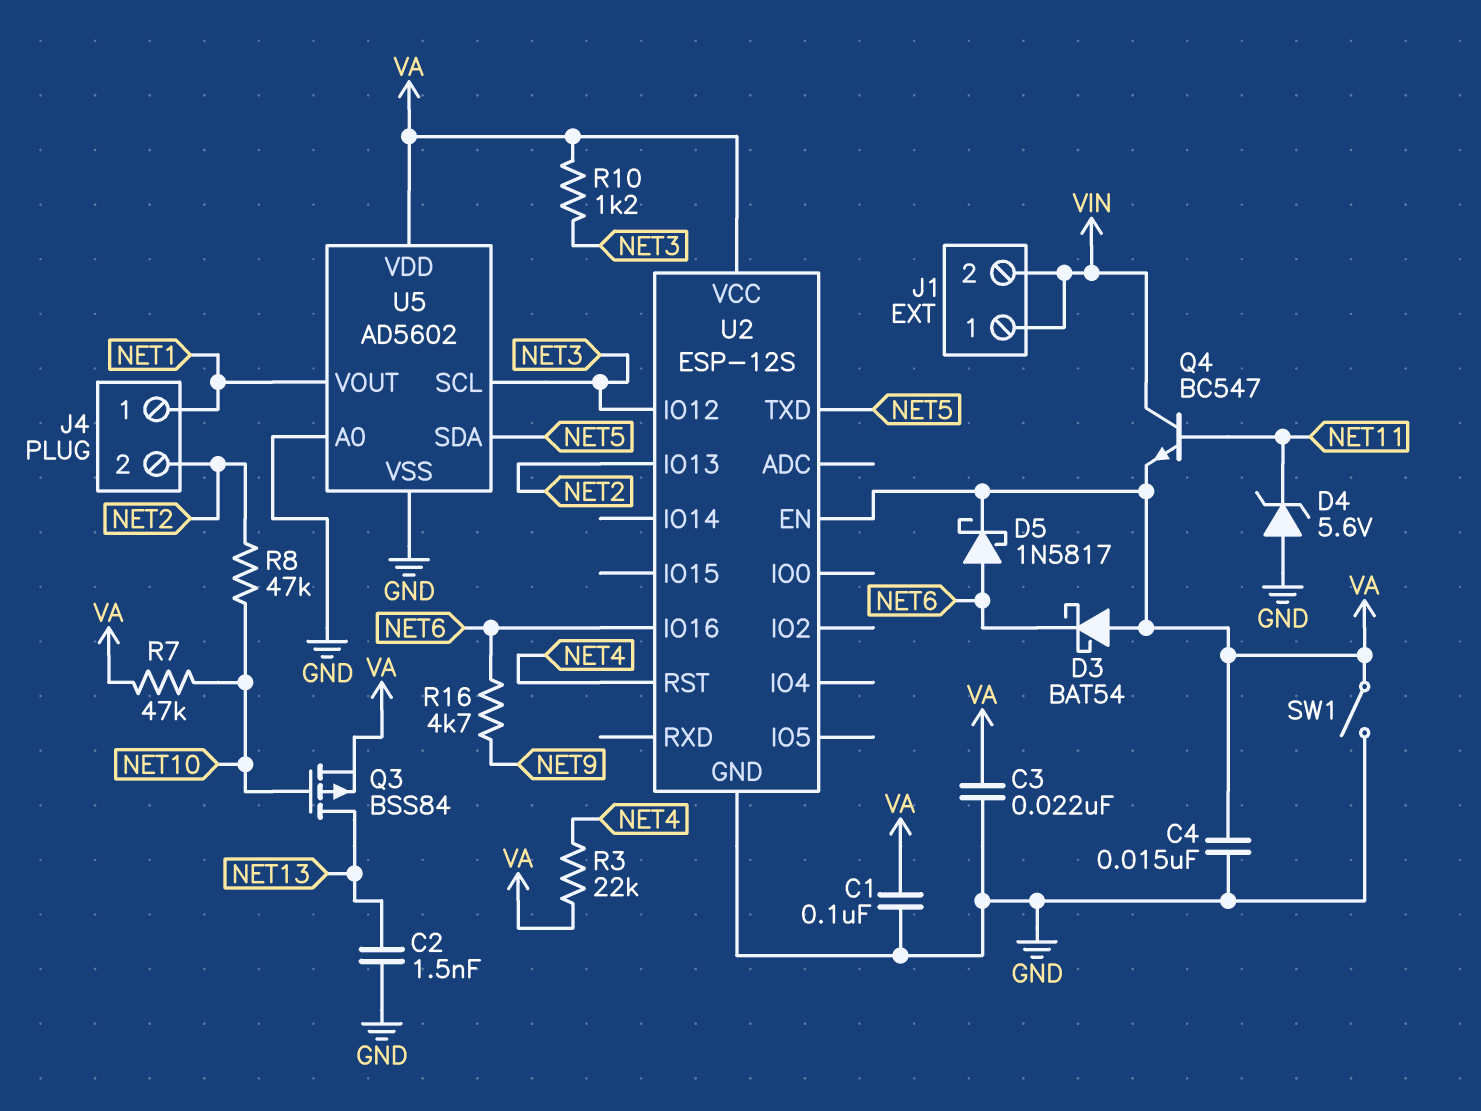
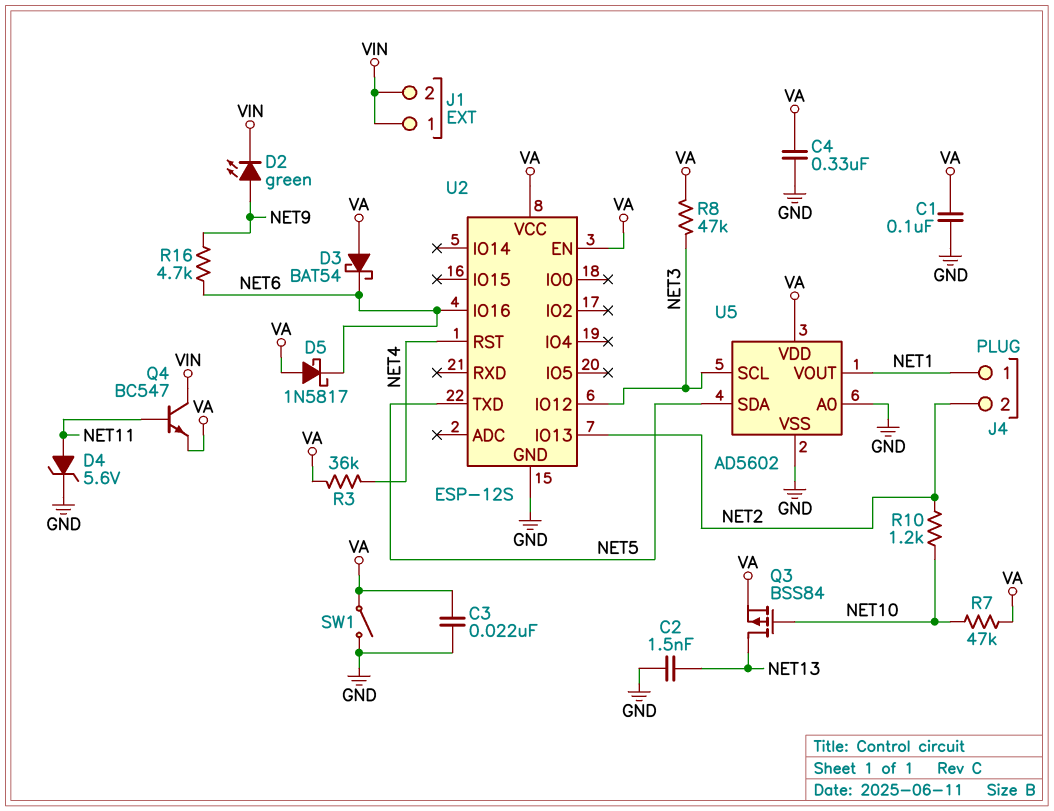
C4: 15nF (GND, VA) -> 330nF (GND, VA)
D2: none -> LED green (A NET9, K VIN)
D4: zener 5.6V (A GND, K NET11) -> zener 5.6V (A NET11, K GND)
D5: schottky 1N5817 (A NET6, K VA) -> schottky 1N5817 (A VA, K NET6)
R3: 22k (NET4, VA) -> 36k (NET4, VA)
R8: 47k (NET2, NET10) -> 47k (NET3, VA)
R10: 1.2k (NET3, VA) -> 1.2k (NET2, NET10)

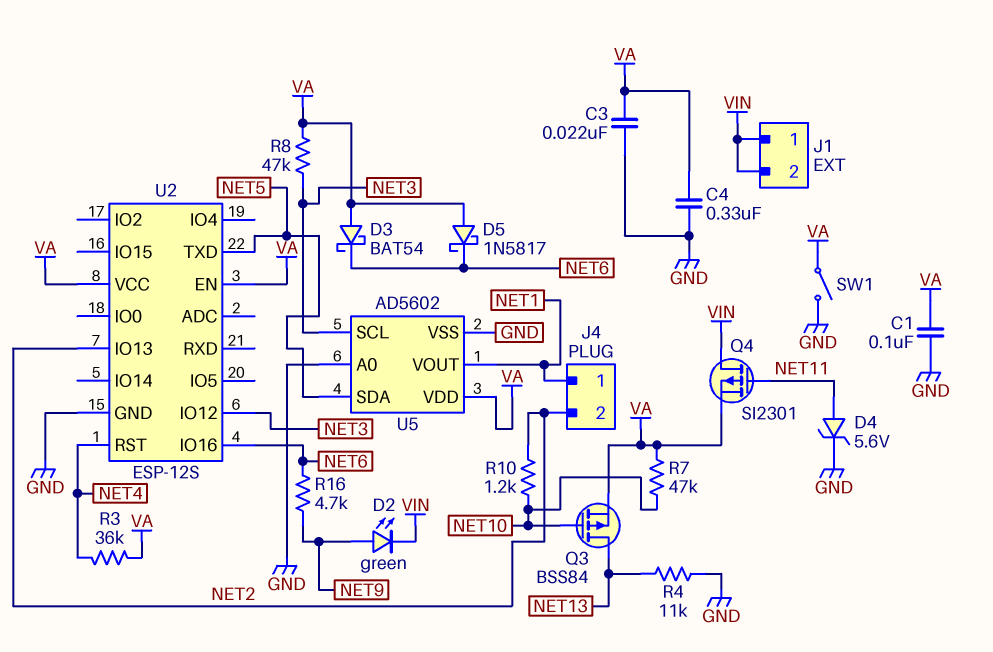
C2: 1.5nF (GND, NET13) -> none
Q4: NPN BC547 (B NET11, C VIN, E VA) -> PMOS SI2301 (G NET11, D VIN, S VA)
R4: none -> 11k (GND, NET13)

